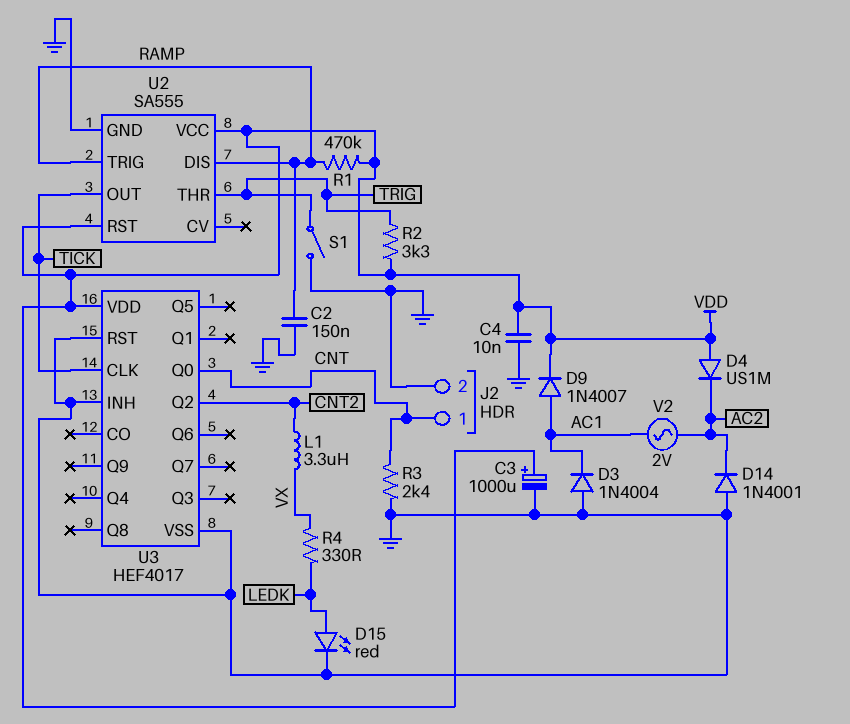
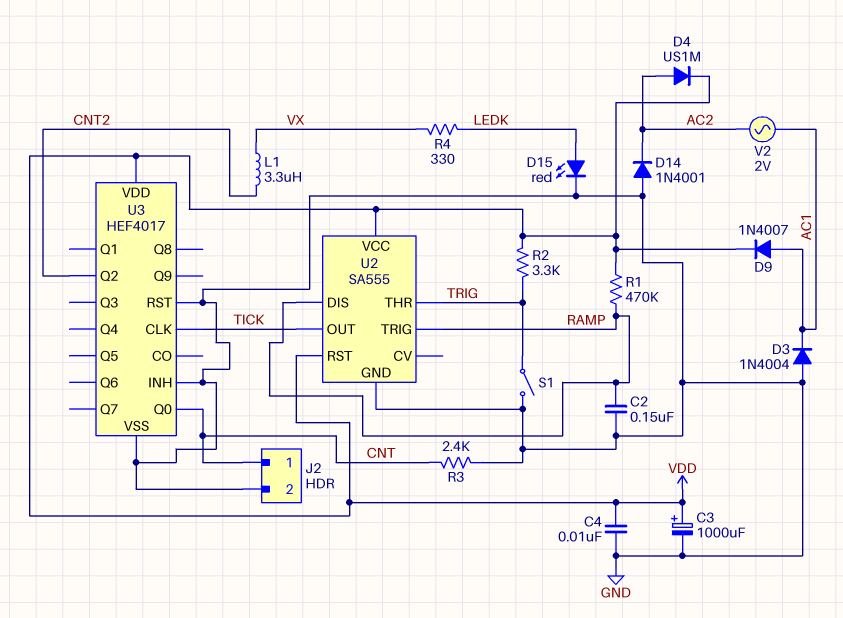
D4: diode US1M (A VDD, K AC2) -> diode US1M (A AC2, K VDD)

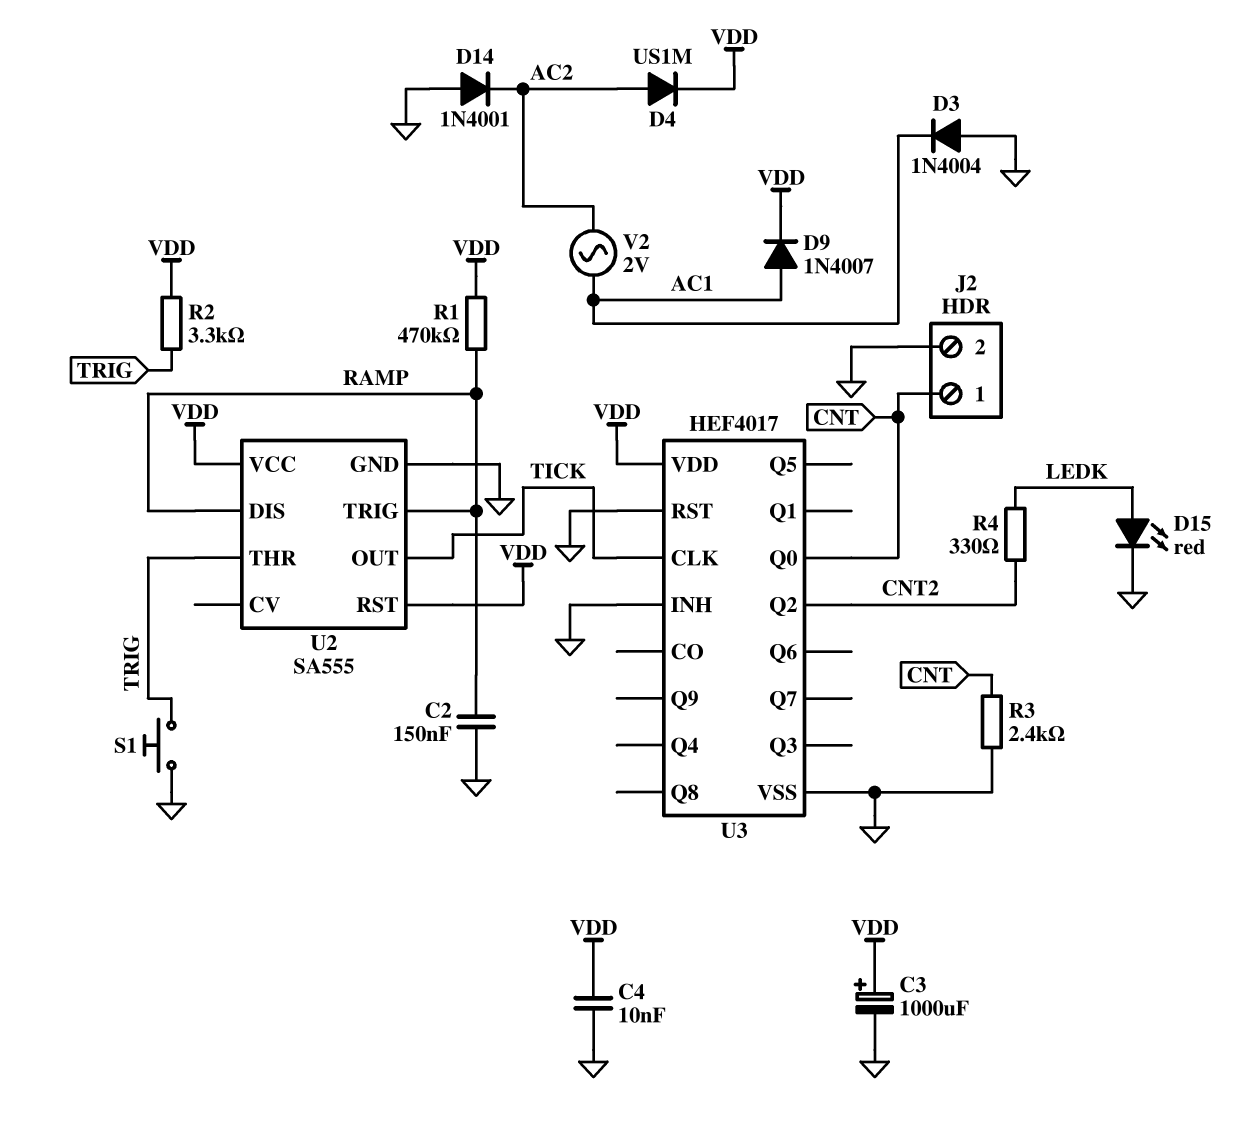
L1: 3.3uH (CNT2, VX) -> none
R4: 330 (LEDK, VX) -> 330 (CNT2, LEDK)
S1: switch (GND, TRIG) -> button (GND, TRIG)

